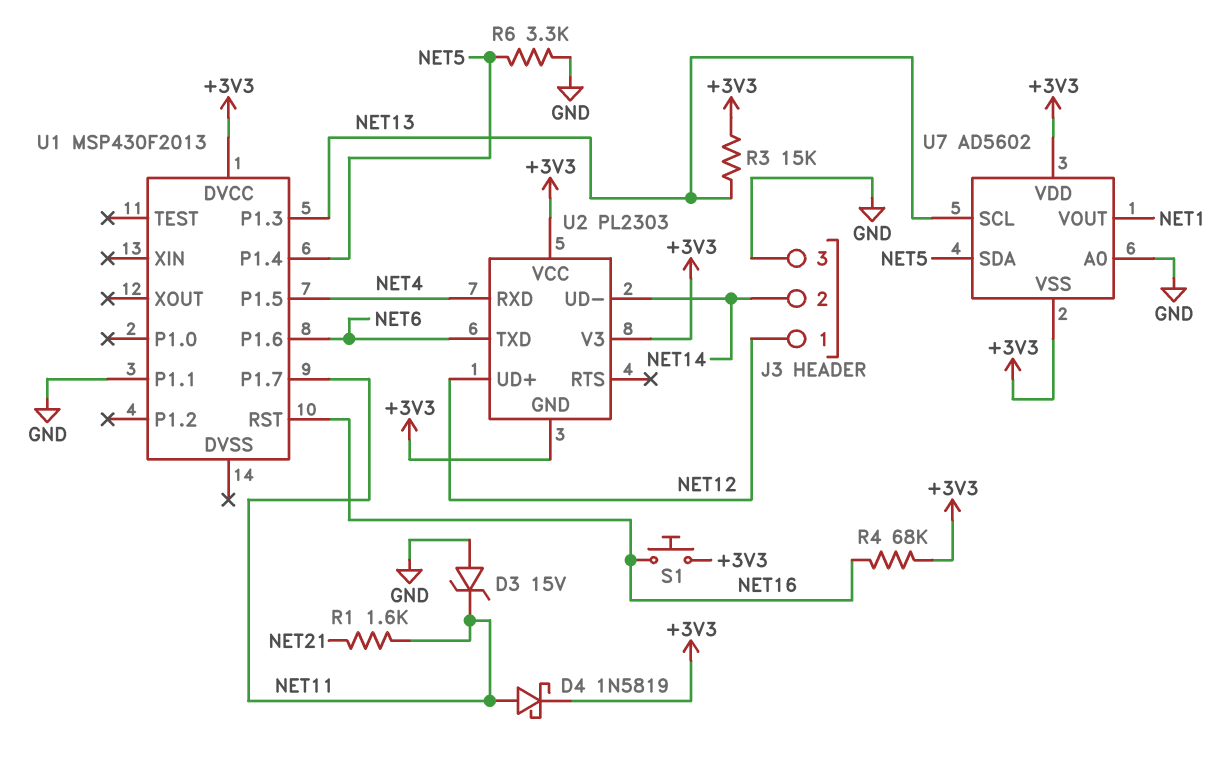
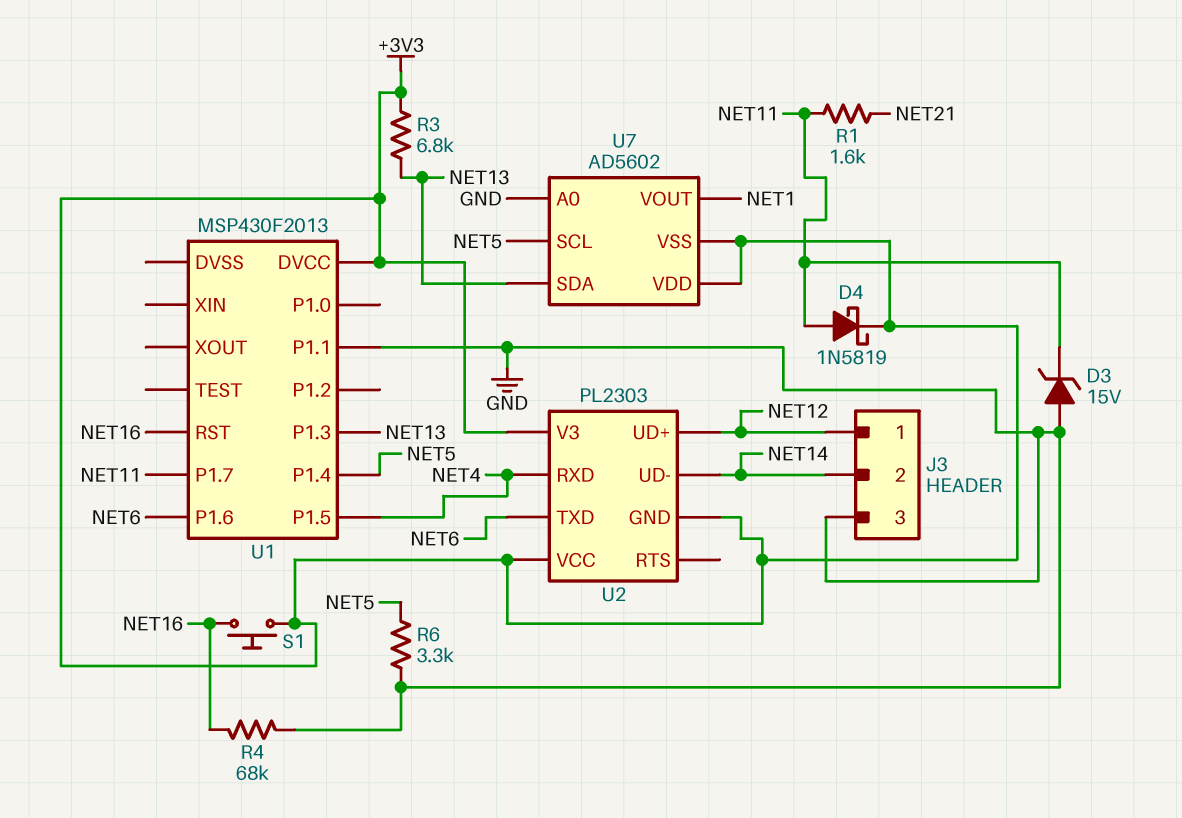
R3: 15k (+3V3, NET13) -> 6.8k (+3V3, NET13)
R4: 68k (+3V3, NET16) -> 68k (GND, NET16)
U7 pin SCL: NET13 -> NET5
U7 pin SDA: NET5 -> NET13

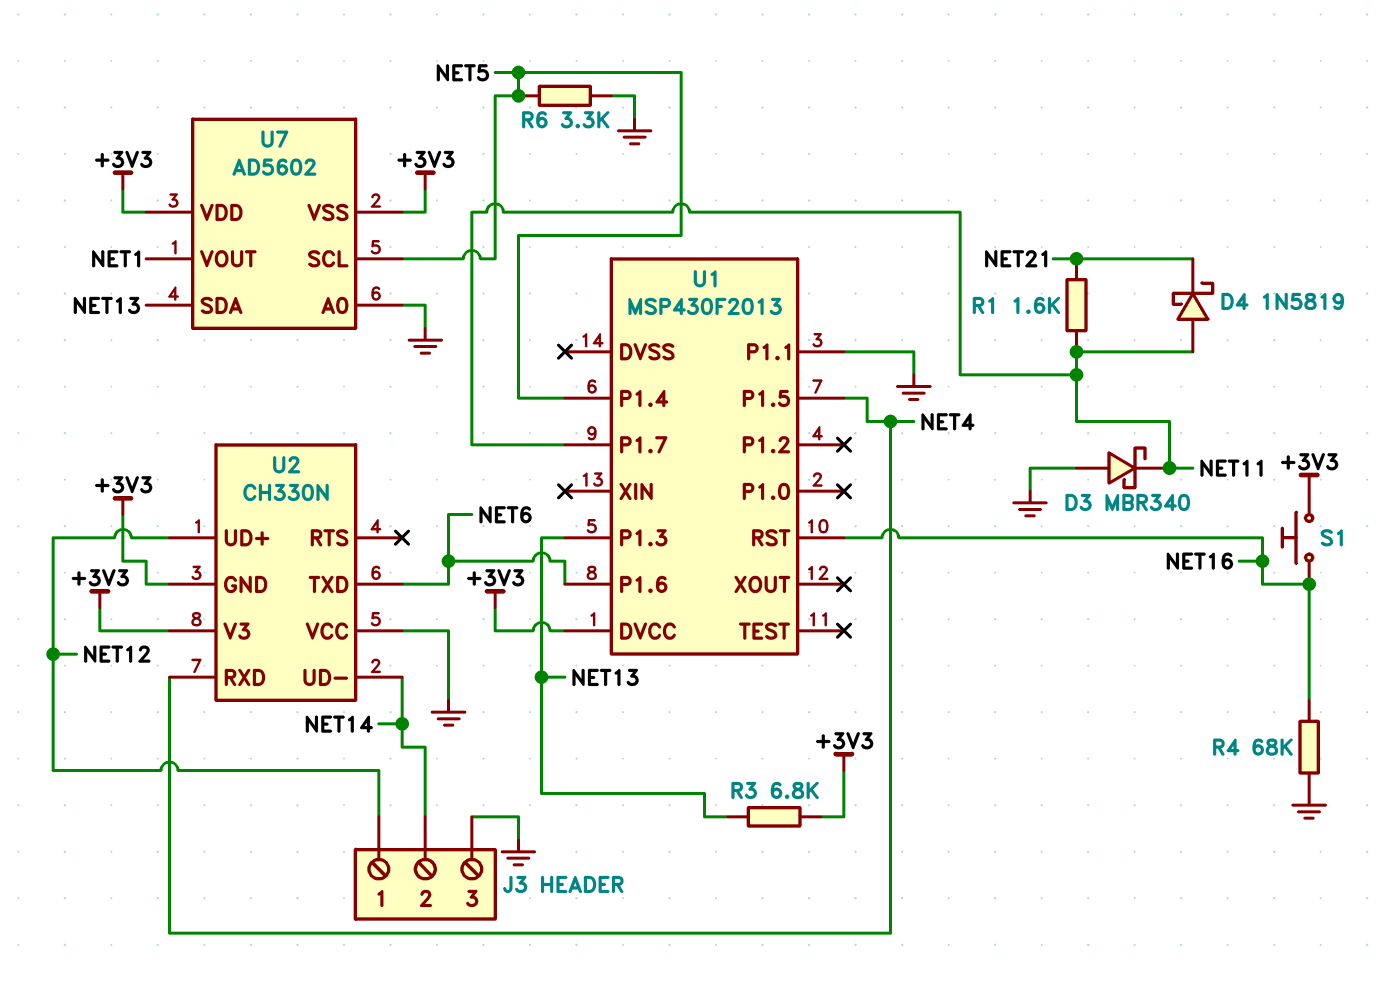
D3: zener 15V (A GND, K NET11) -> schottky MBR340 (A GND, K NET11)
D4: schottky 1N5819 (A NET11, K +3V3) -> schottky 1N5819 (A NET11, K NET21)
U2: PL2303 -> CH330N
U2 pin VCC: +3V3 -> GND

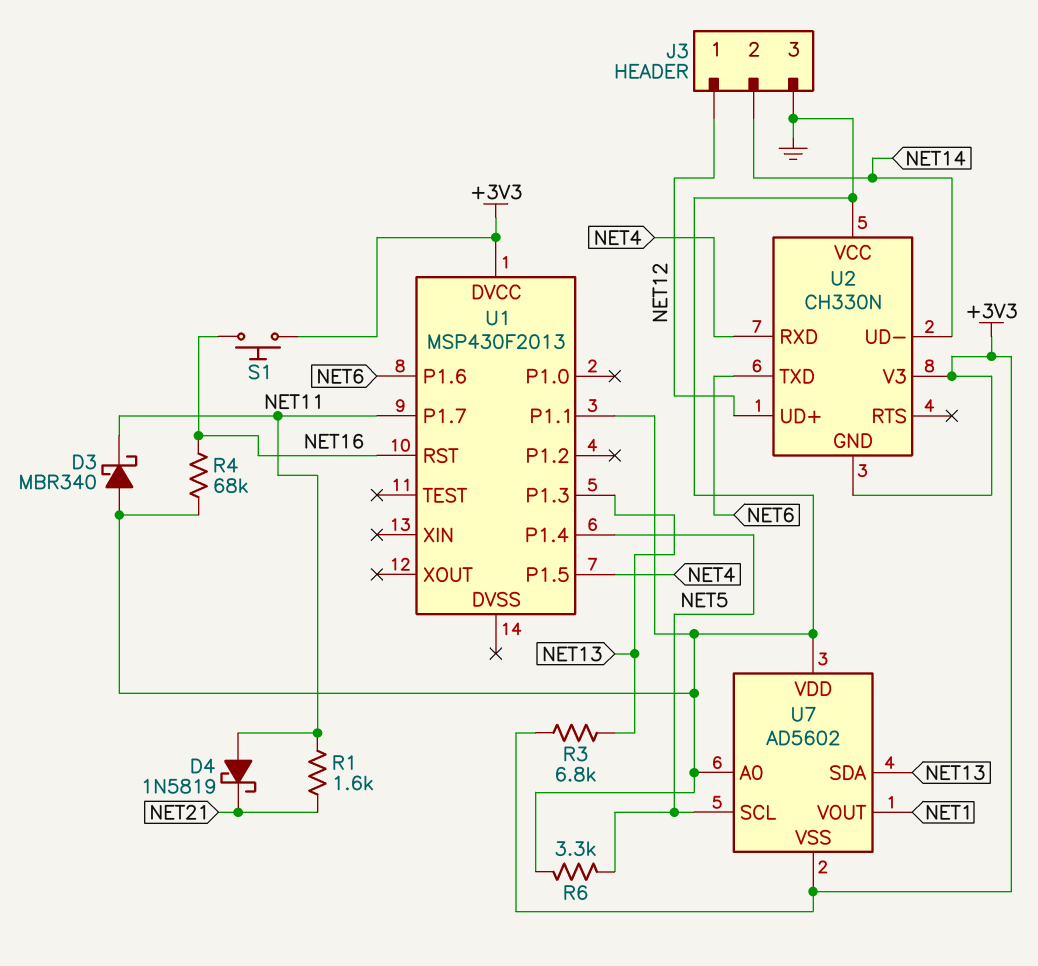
U7 pin VDD: +3V3 -> GND

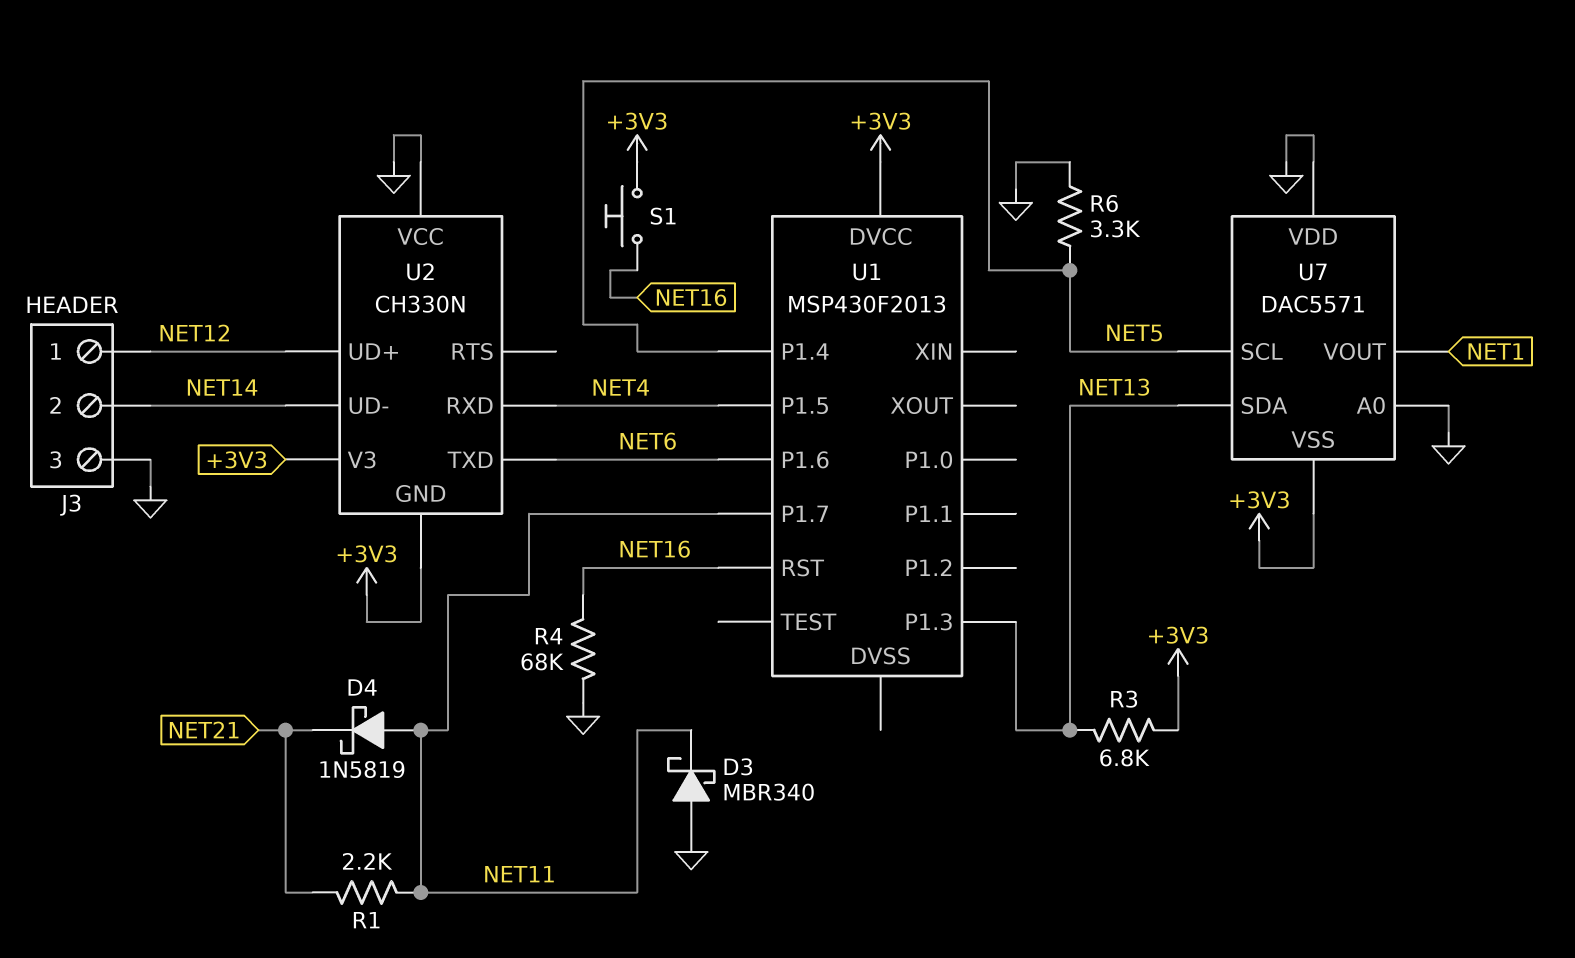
R1: 1.6k (NET11, NET21) -> 2.2k (NET11, NET21)
U1 pin P1.1: GND -> none
U7: AD5602 -> DAC5571

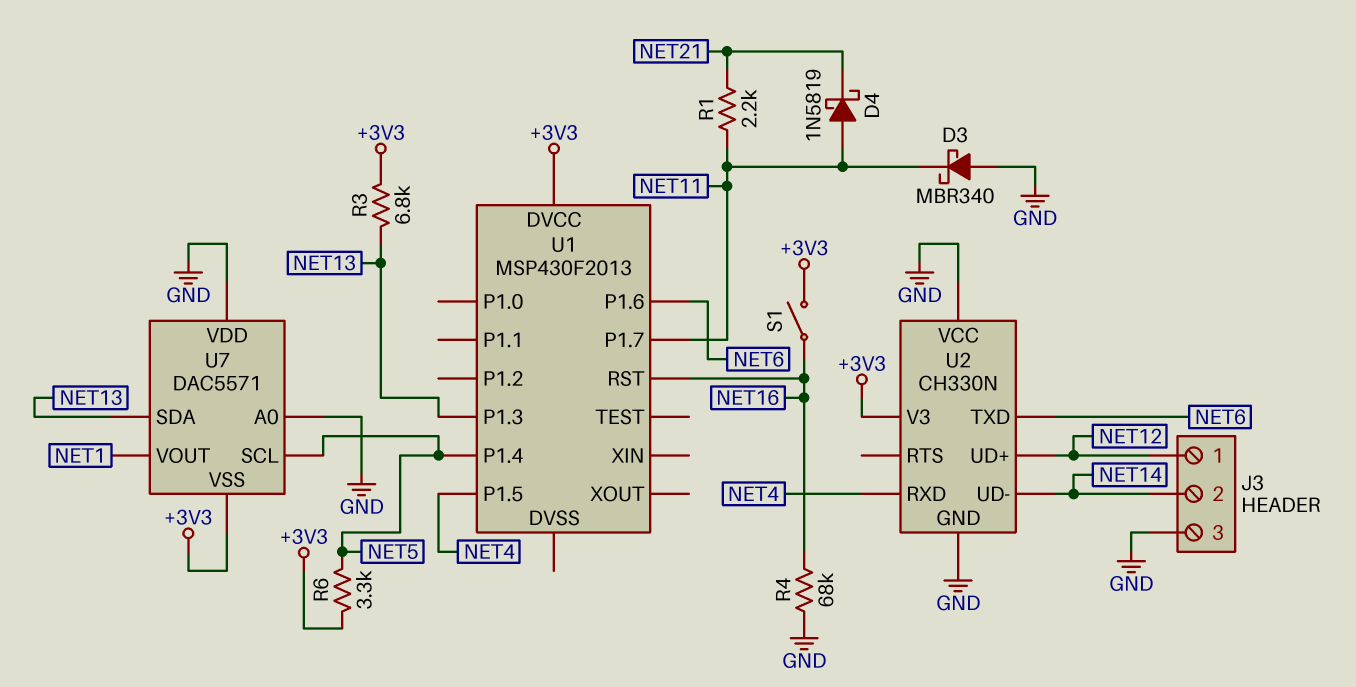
R6: 3.3k (GND, NET5) -> 3.3k (+3V3, NET5)
S1: button (+3V3, NET16) -> switch (+3V3, NET16)
U2 pin GND: +3V3 -> GND

